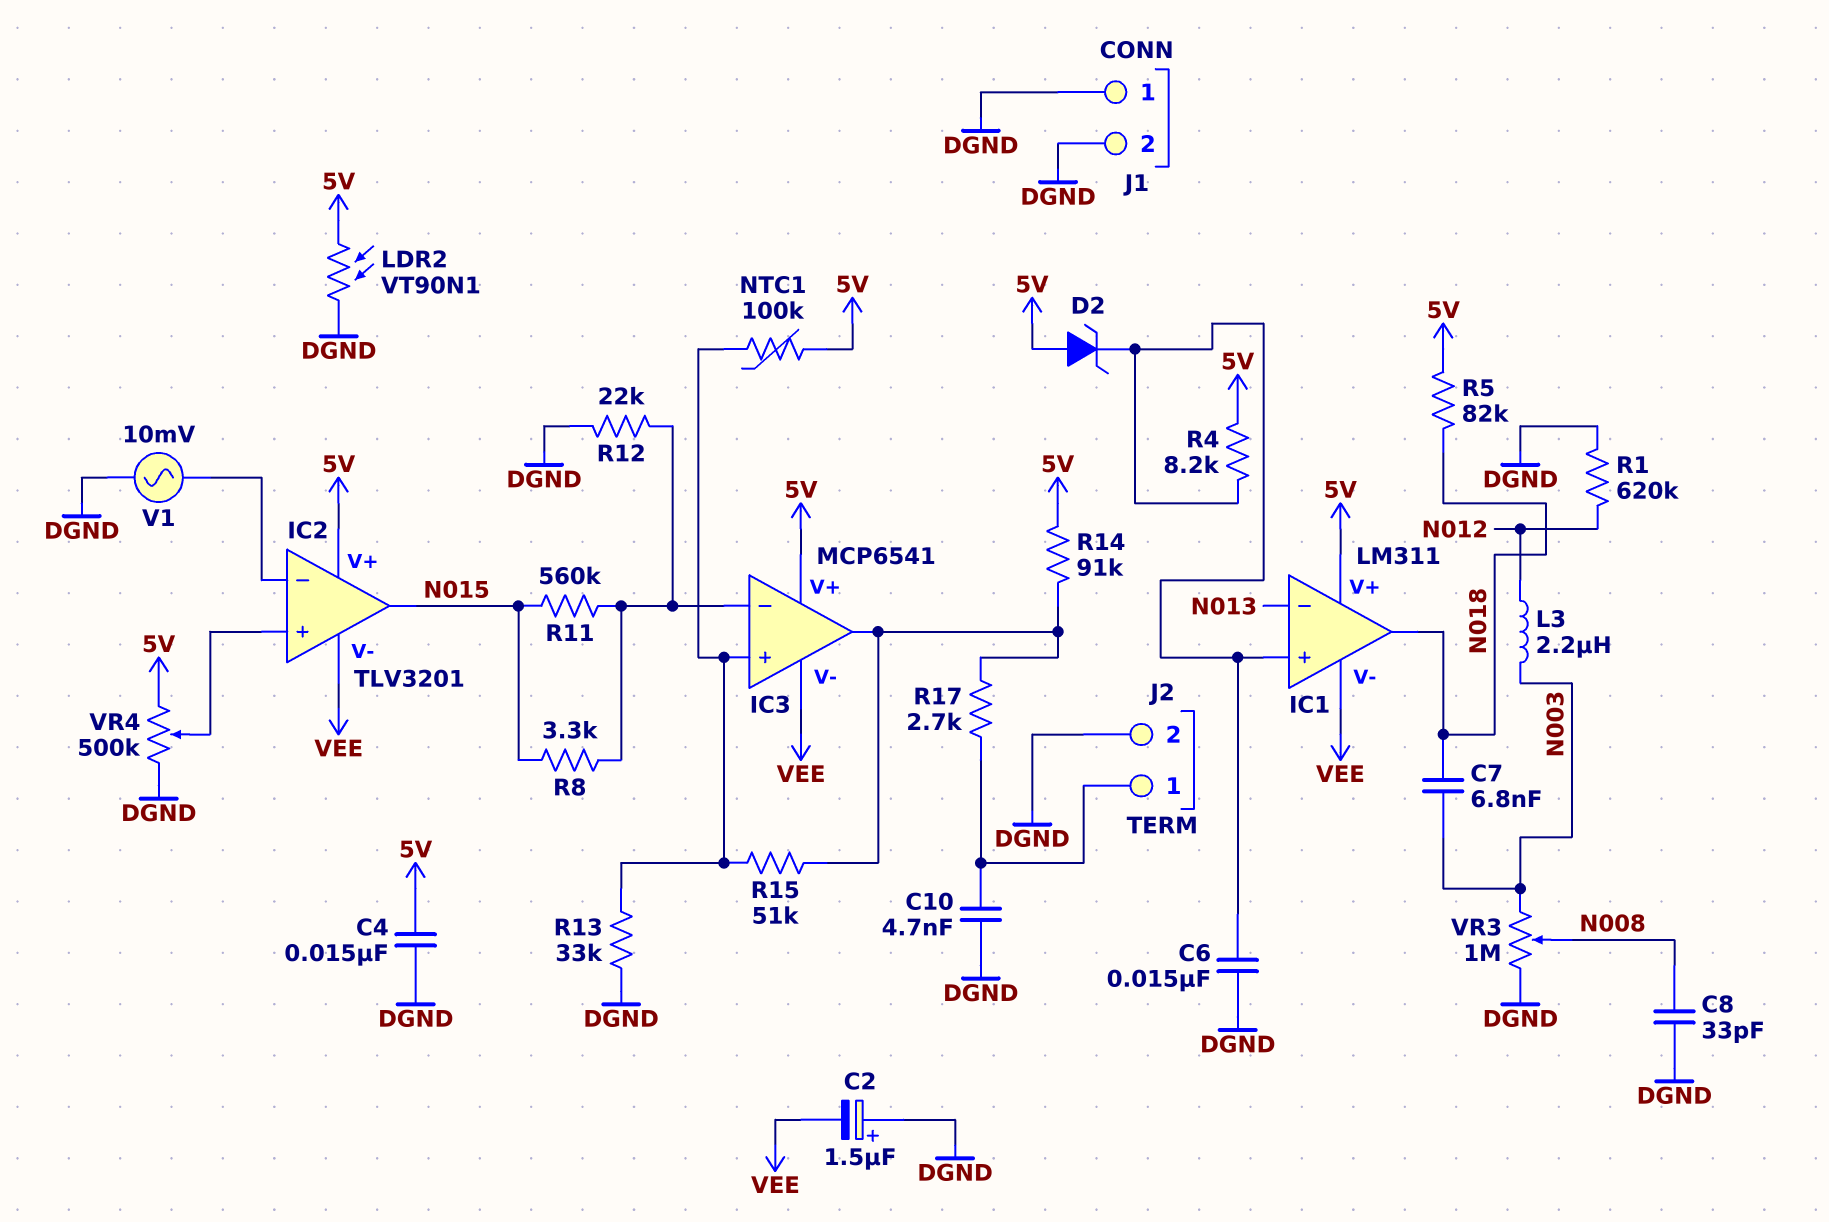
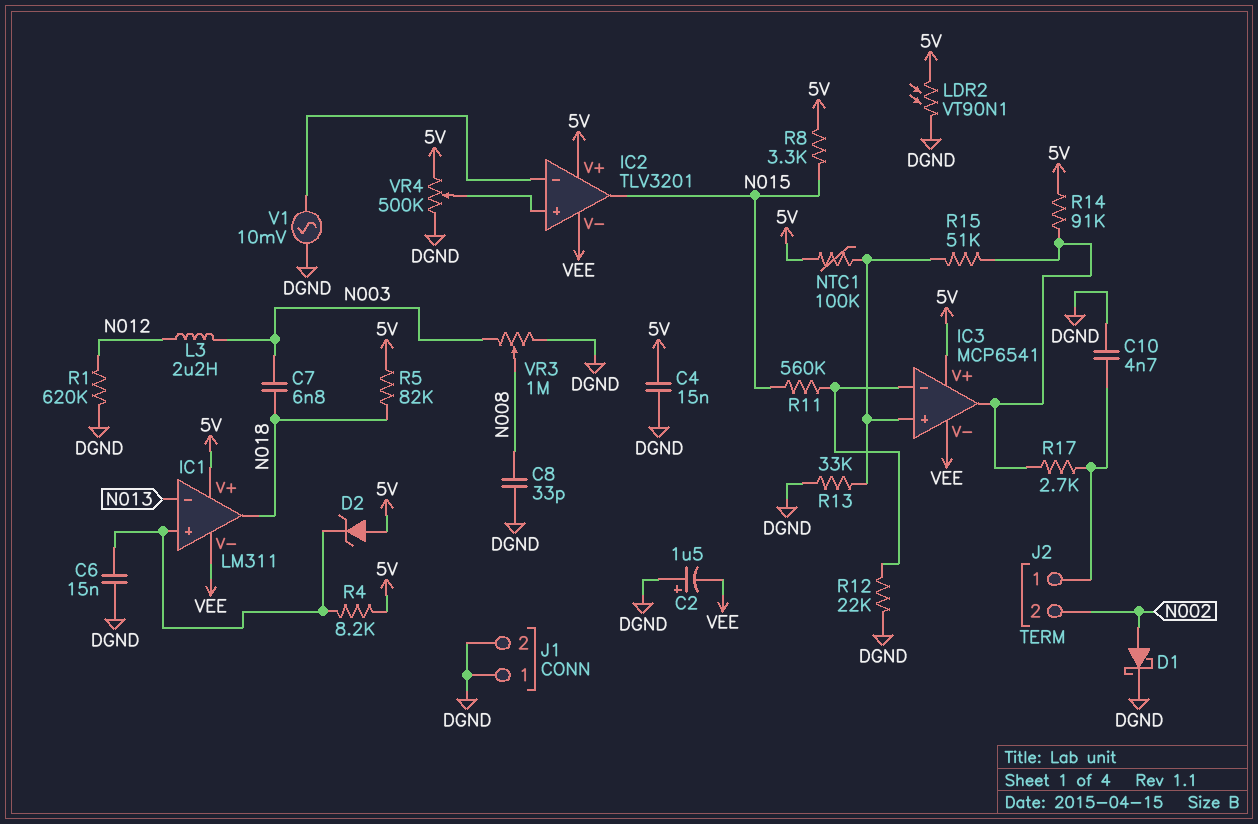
D1: none -> schottky (A N002, K DGND)
J2 pin 2: DGND -> N002
R8: 3.3k (IC3/in-, N015) -> 3.3k (5V, N015)

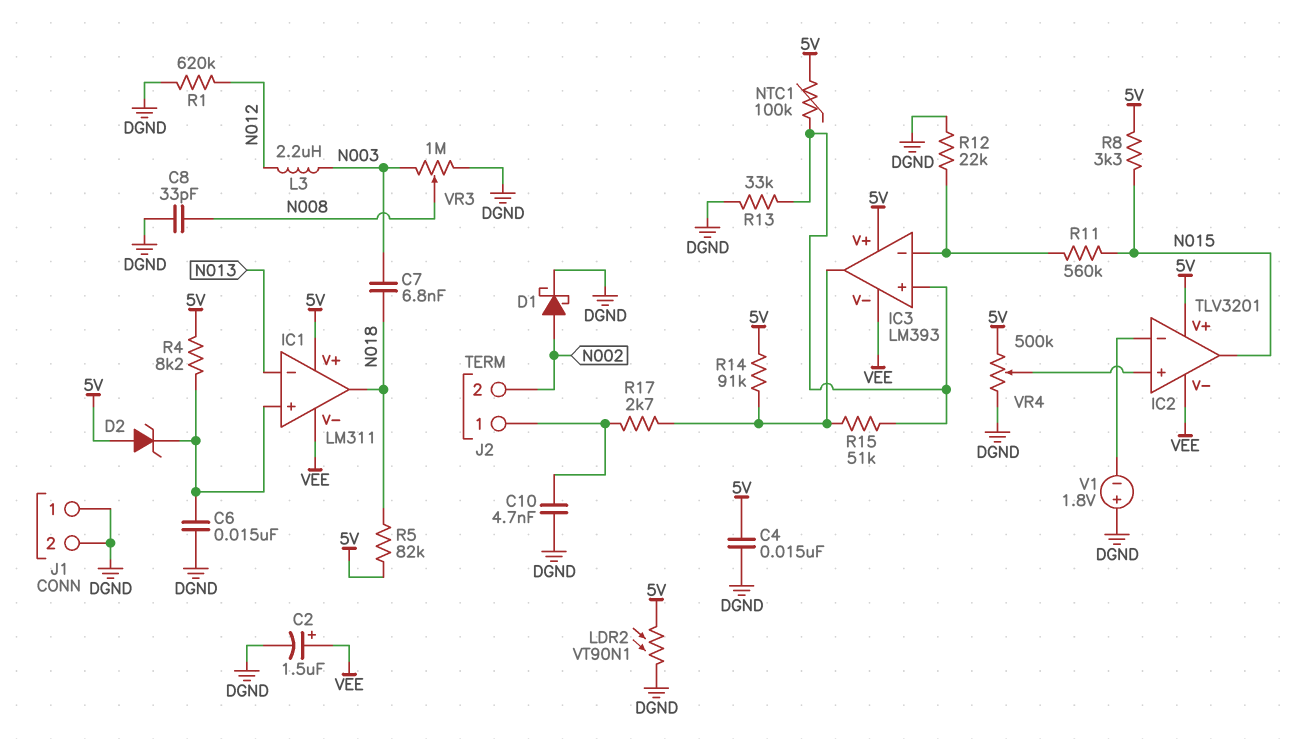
C2: 1.5uF (plus DGND, minus VEE) -> 1.5uF (plus VEE, minus DGND)
IC3: MCP6541 -> LM393
V1: AC 10mV (DGND, IC2/in-) -> 1.8V (plus DGND, minus IC2/in-)

